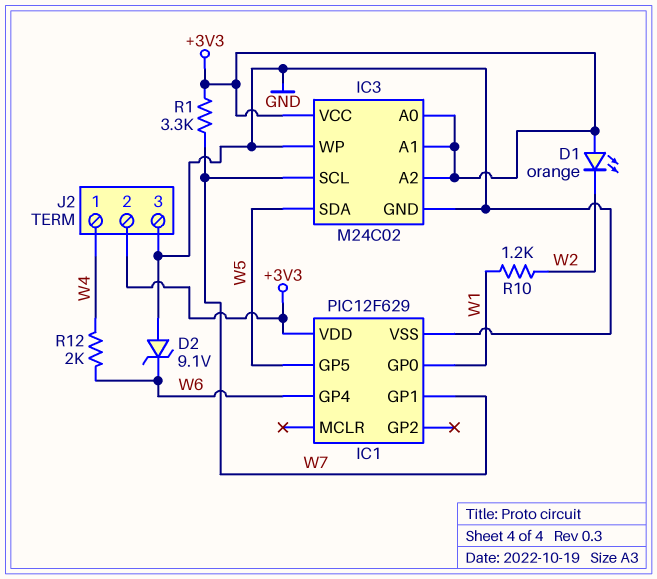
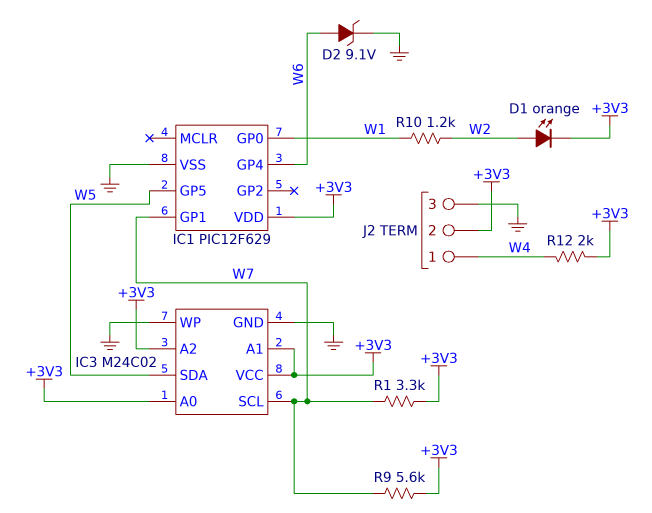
D1: LED orange (A +3V3, K W2) -> LED orange (A W2, K +3V3)
D2: zener 9.1V (A GND, K W6) -> zener 9.1V (A W6, K GND)
R9: none -> 5.6k (+3V3, W7)
R12: 2k (W4, W6) -> 2k (+3V3, W4)

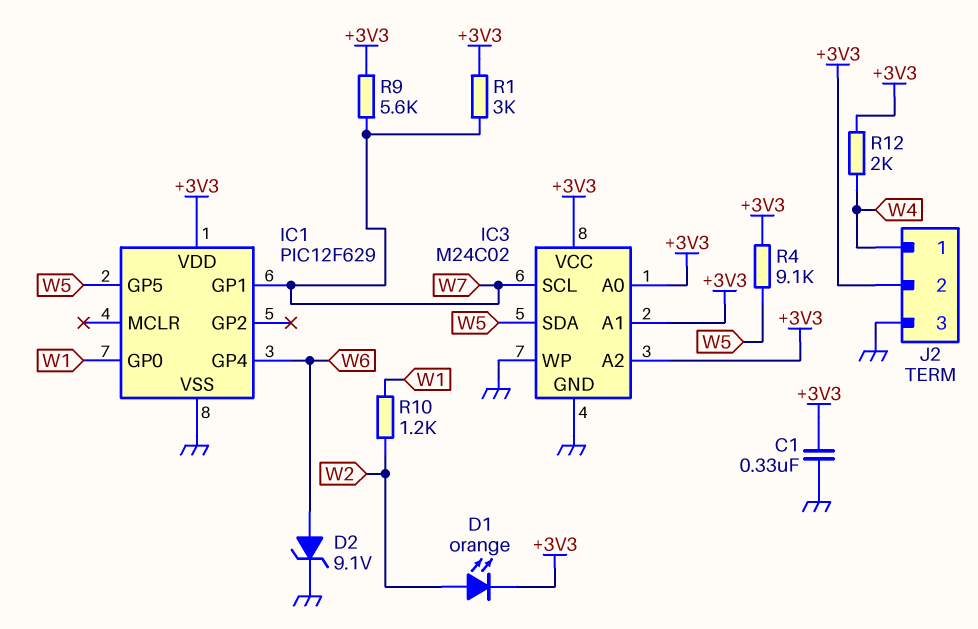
C1: none -> 330nF (+3V3, GND)
R1: 3.3k (+3V3, W7) -> 3k (+3V3, W7)
R4: none -> 9.1k (+3V3, W5)

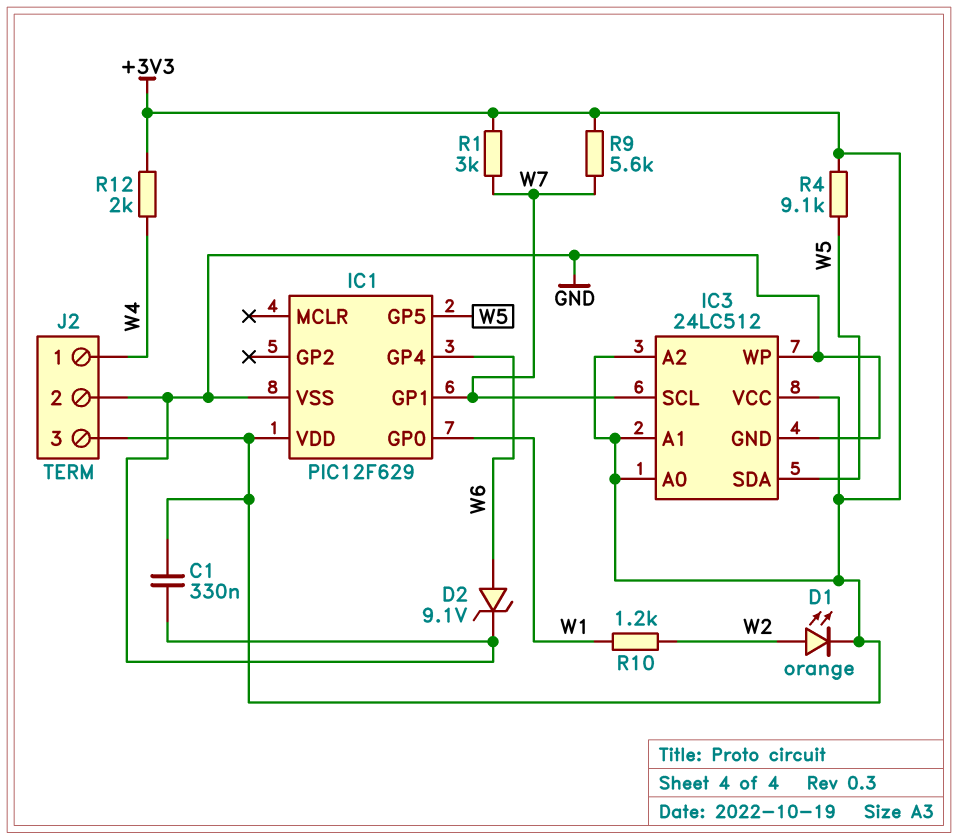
IC3: M24C02 -> 24LC512
J2 pin 2: +3V3 -> GND
J2 pin 3: GND -> +3V3

